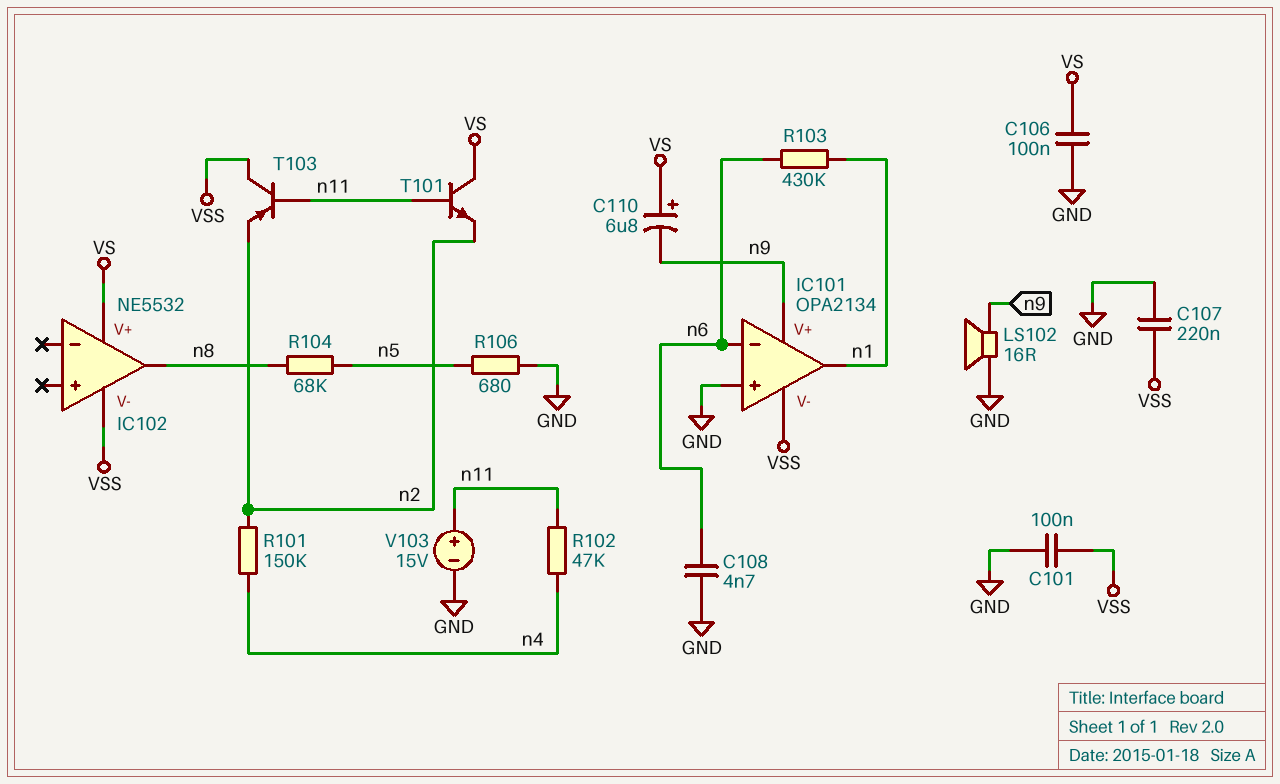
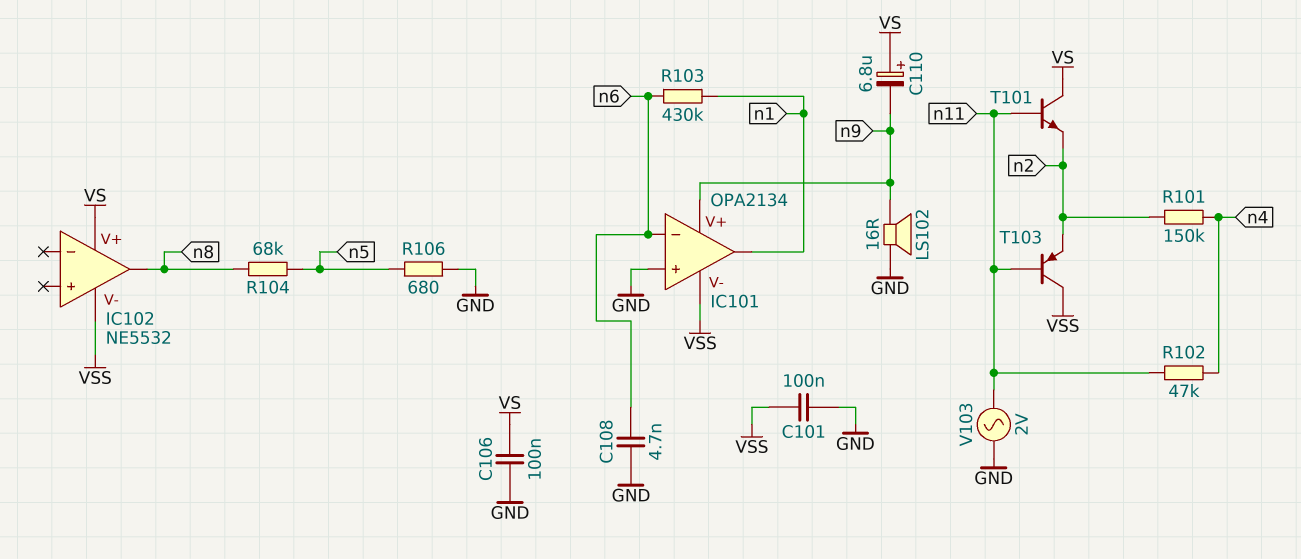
C107: 220nF (GND, VSS) -> none
V103: 15V (plus n11, minus GND) -> AC 2V (GND, n11)

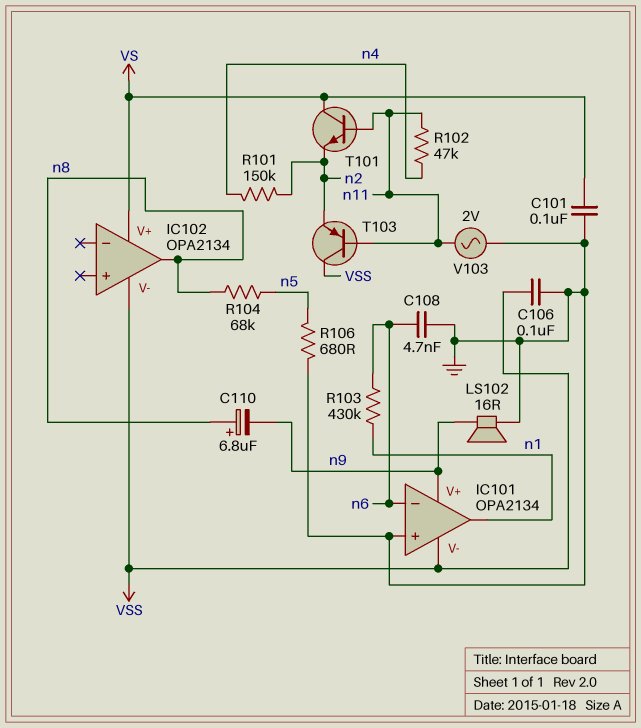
C101: 100nF (GND, VSS) -> 100nF (GND, VS)
C106: 100nF (GND, VS) -> 100nF (GND, VSS)
C110: 6.8uF (plus VS, minus n9) -> 6.8uF (plus n8, minus n9)
IC102: NE5532 -> OPA2134

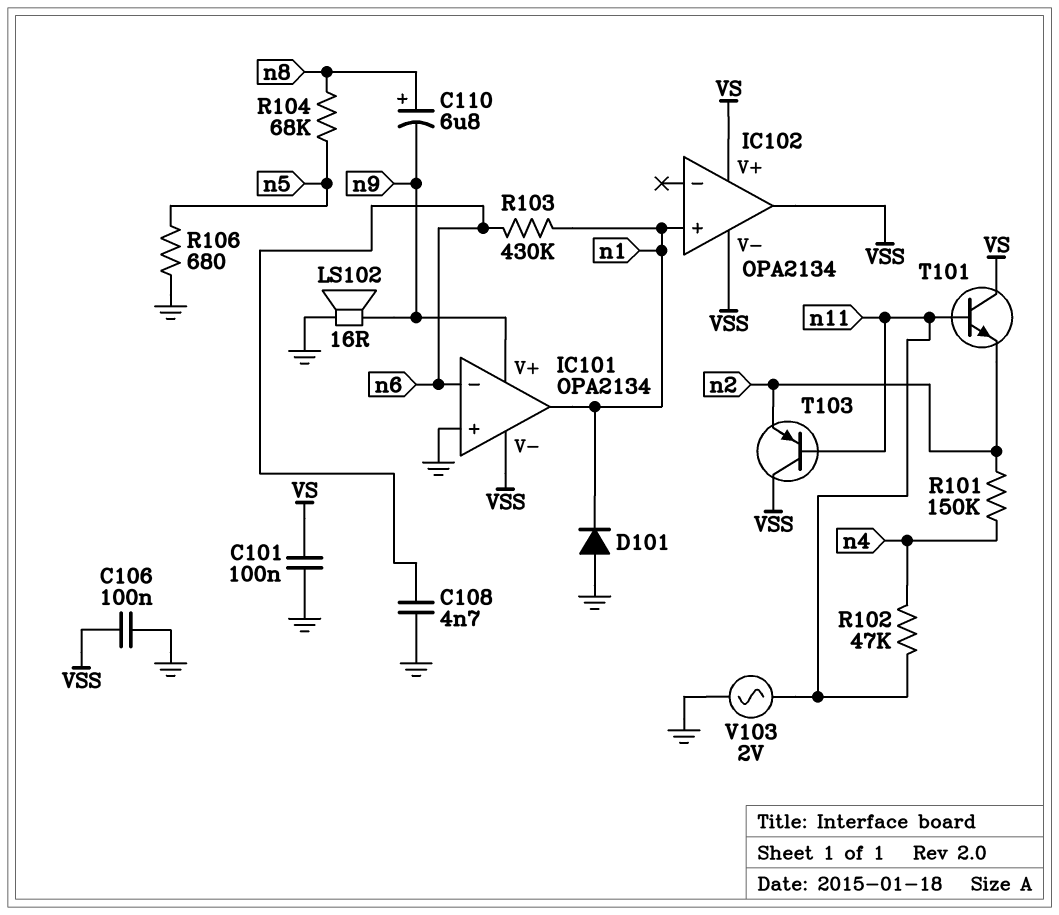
D101: none -> diode (A GND, K n1)
IC102 pin in+: none -> n1
IC102 pin out: n8 -> VSS

